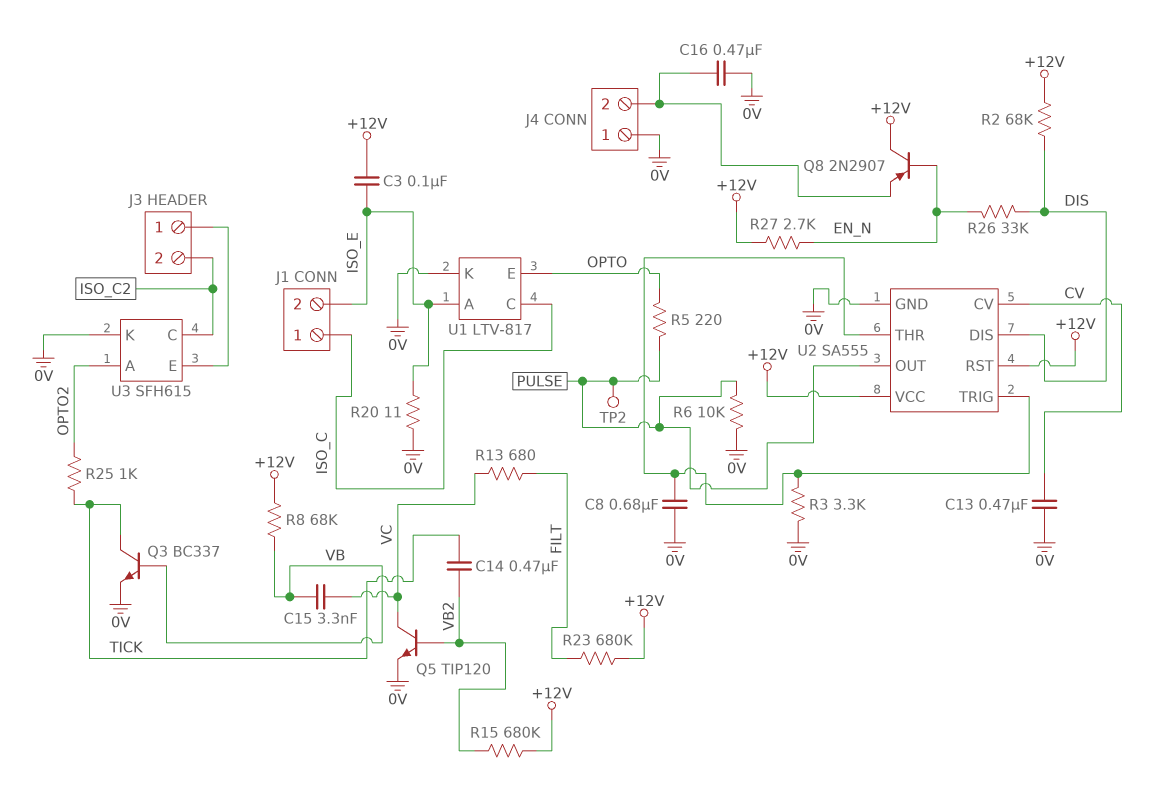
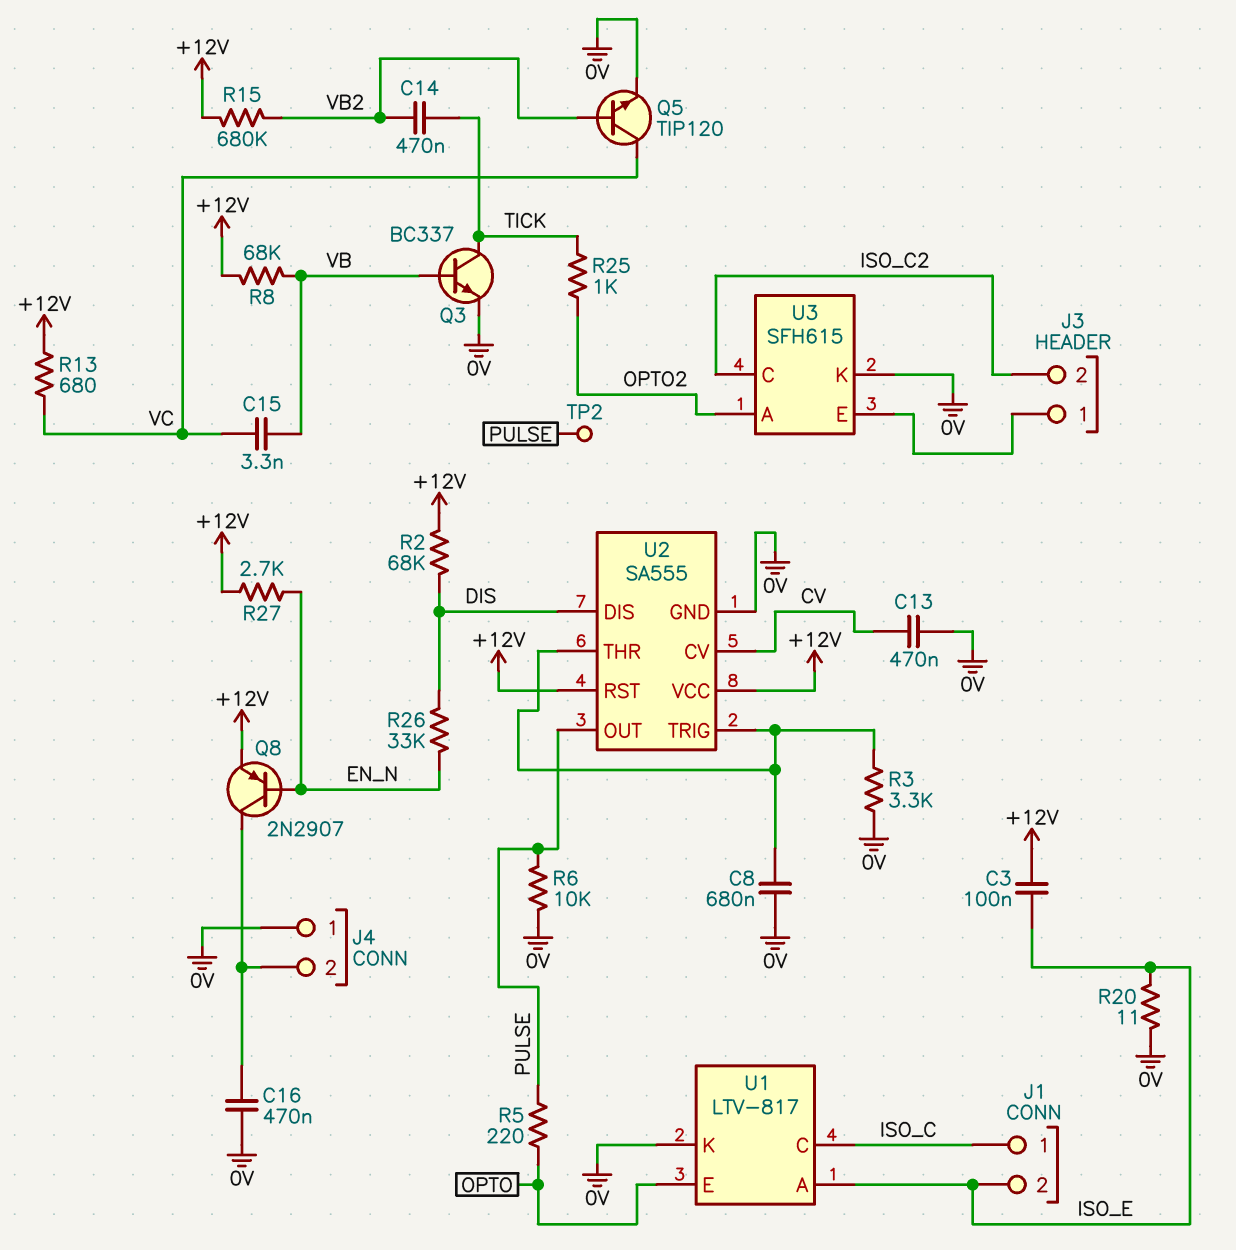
Q8: PNP 2N2907 (B EN_N, C +12V, E J4/2) -> PNP 2N2907 (B EN_N, C J4/2, E +12V)
R13: 680 (FILT, VC) -> 680 (+12V, VC)
R23: 680k (+12V, FILT) -> none

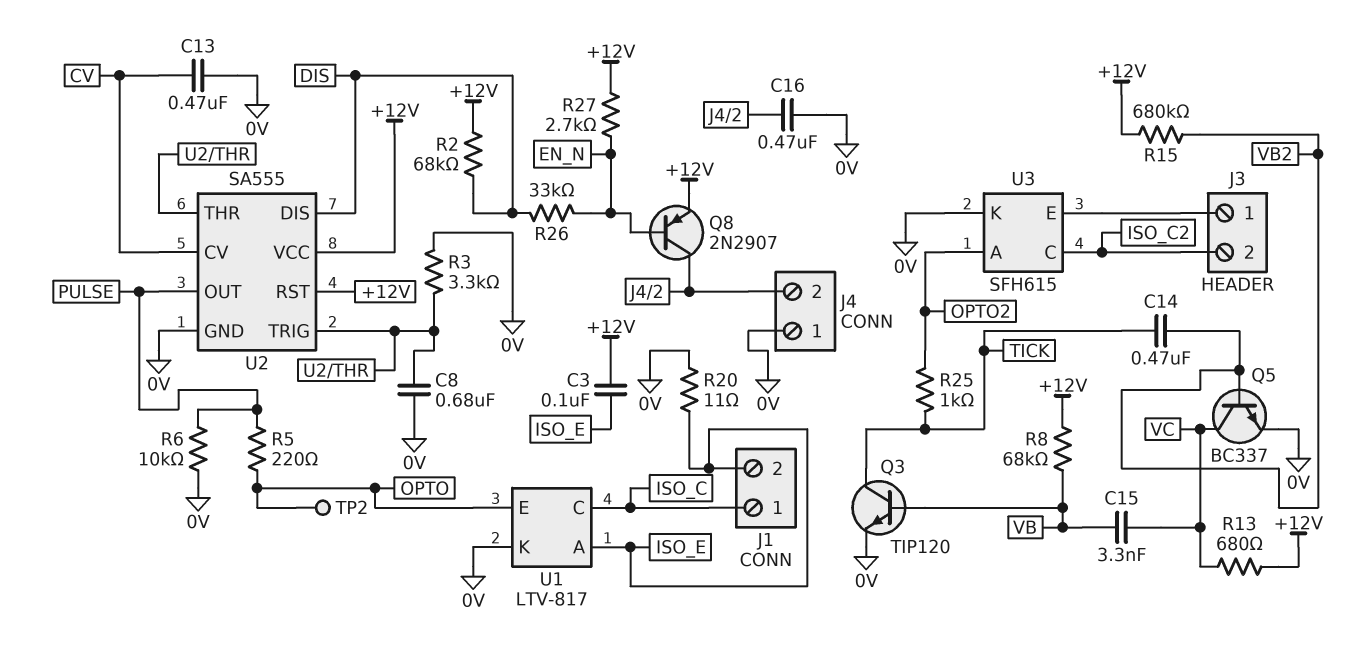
Q3: NPN BC337 (B VB, C TICK, E 0V) -> NPN TIP120 (B VB, C TICK, E 0V)
Q5: NPN TIP120 (B VB2, C VC, E 0V) -> NPN BC337 (B VB2, C VC, E 0V)
TP2: test point (PULSE) -> test point (OPTO)

